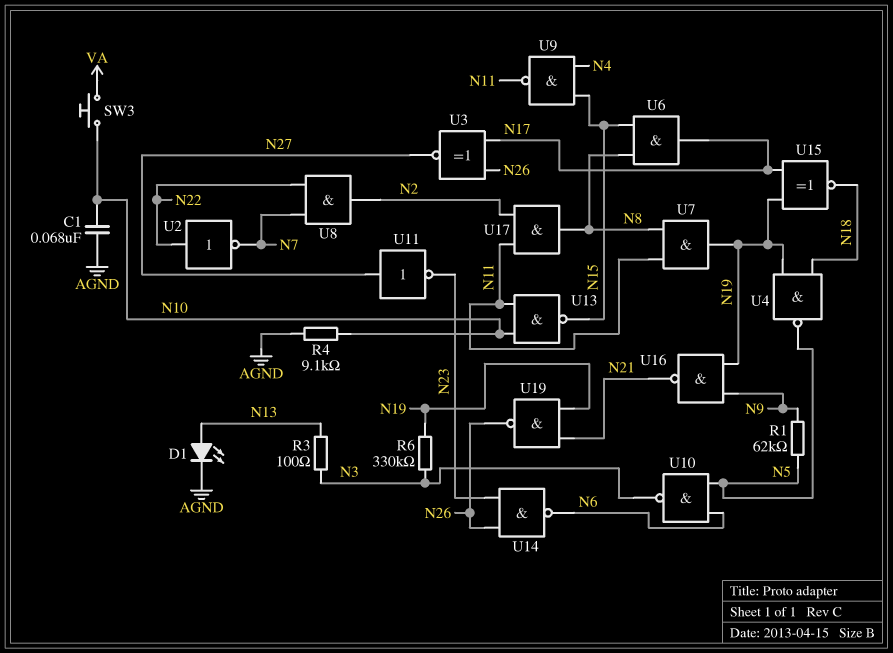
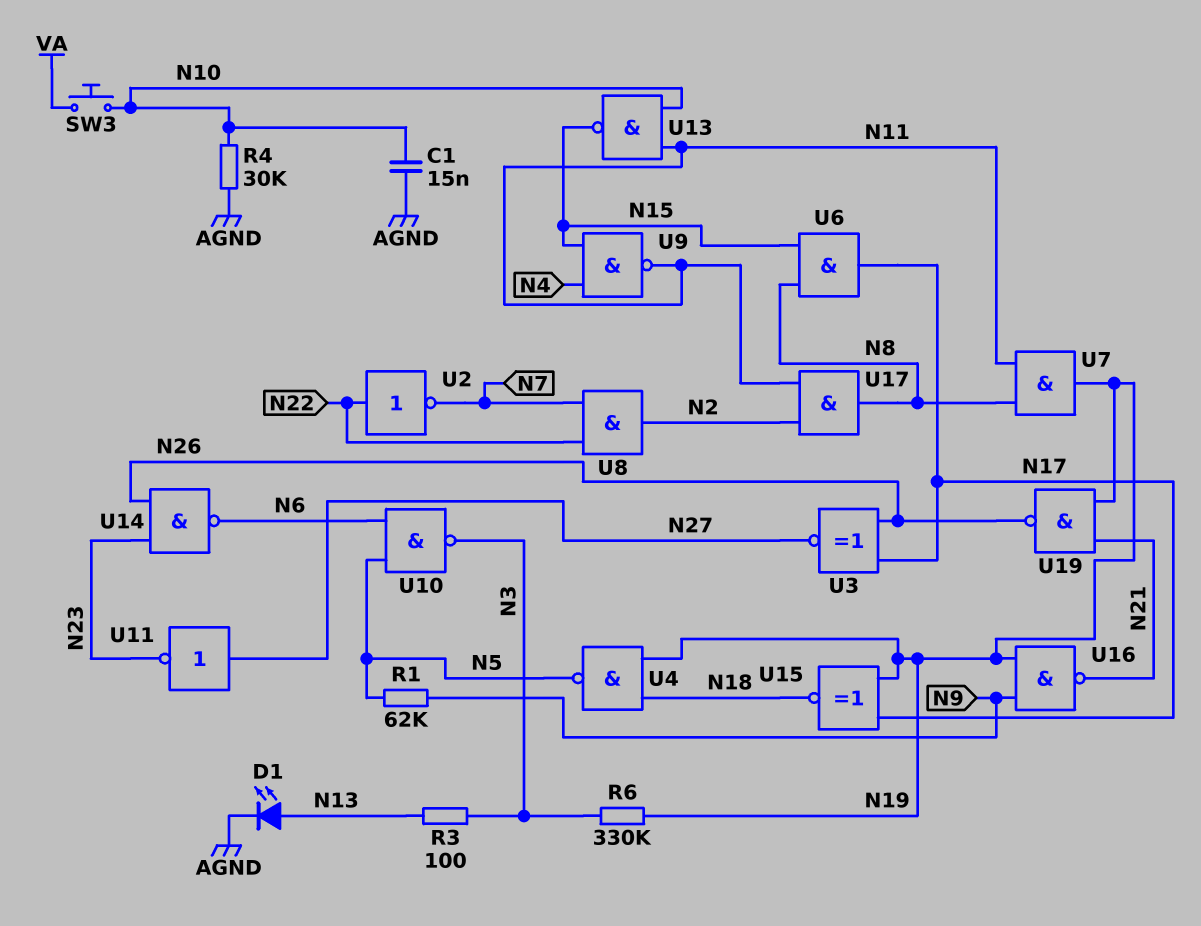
C1: 68nF (AGND, N10) -> 15nF (AGND, N10)
R4: 9.1k (AGND, N10) -> 30k (AGND, N10)

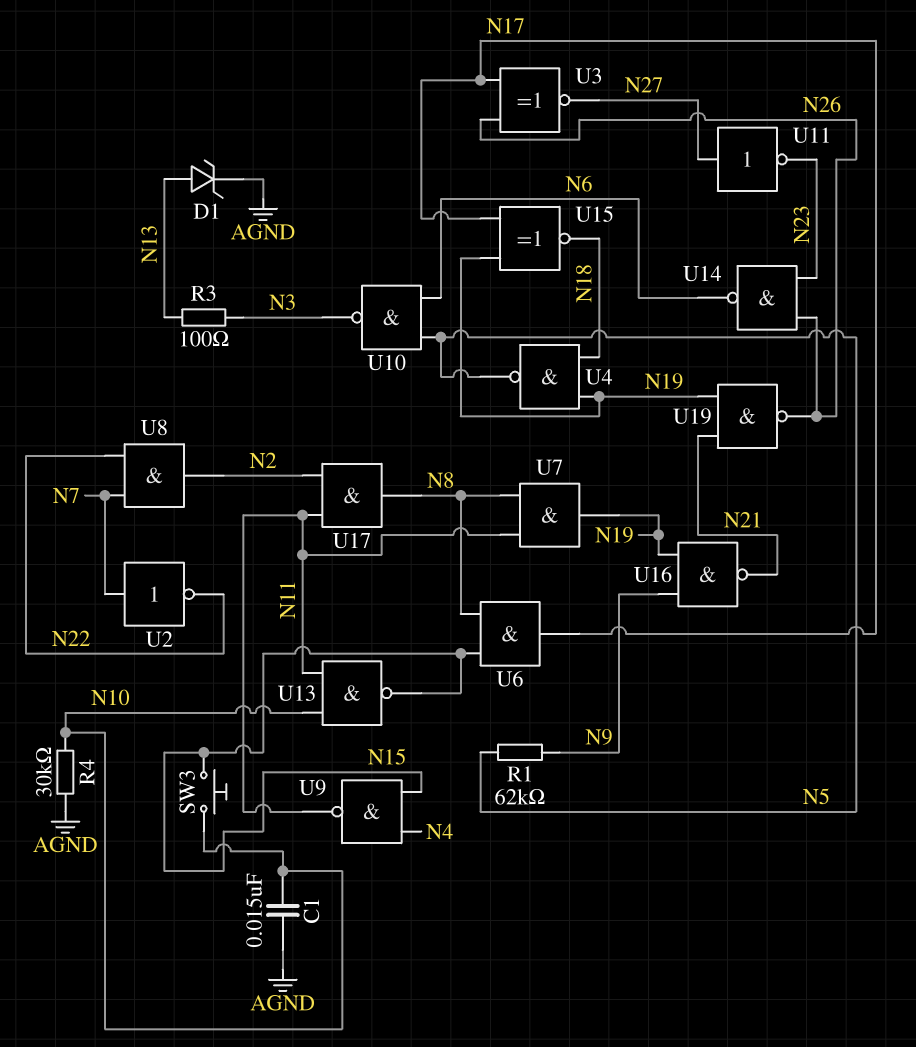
D1: LED (A N13, K AGND) -> zener (A N13, K AGND)
R6: 330k (N3, N19) -> none
SW3: button (N10, VA) -> button (N10, N15)
U2: NOT (in N22, out N7) -> NOT (in N7, out N22)

